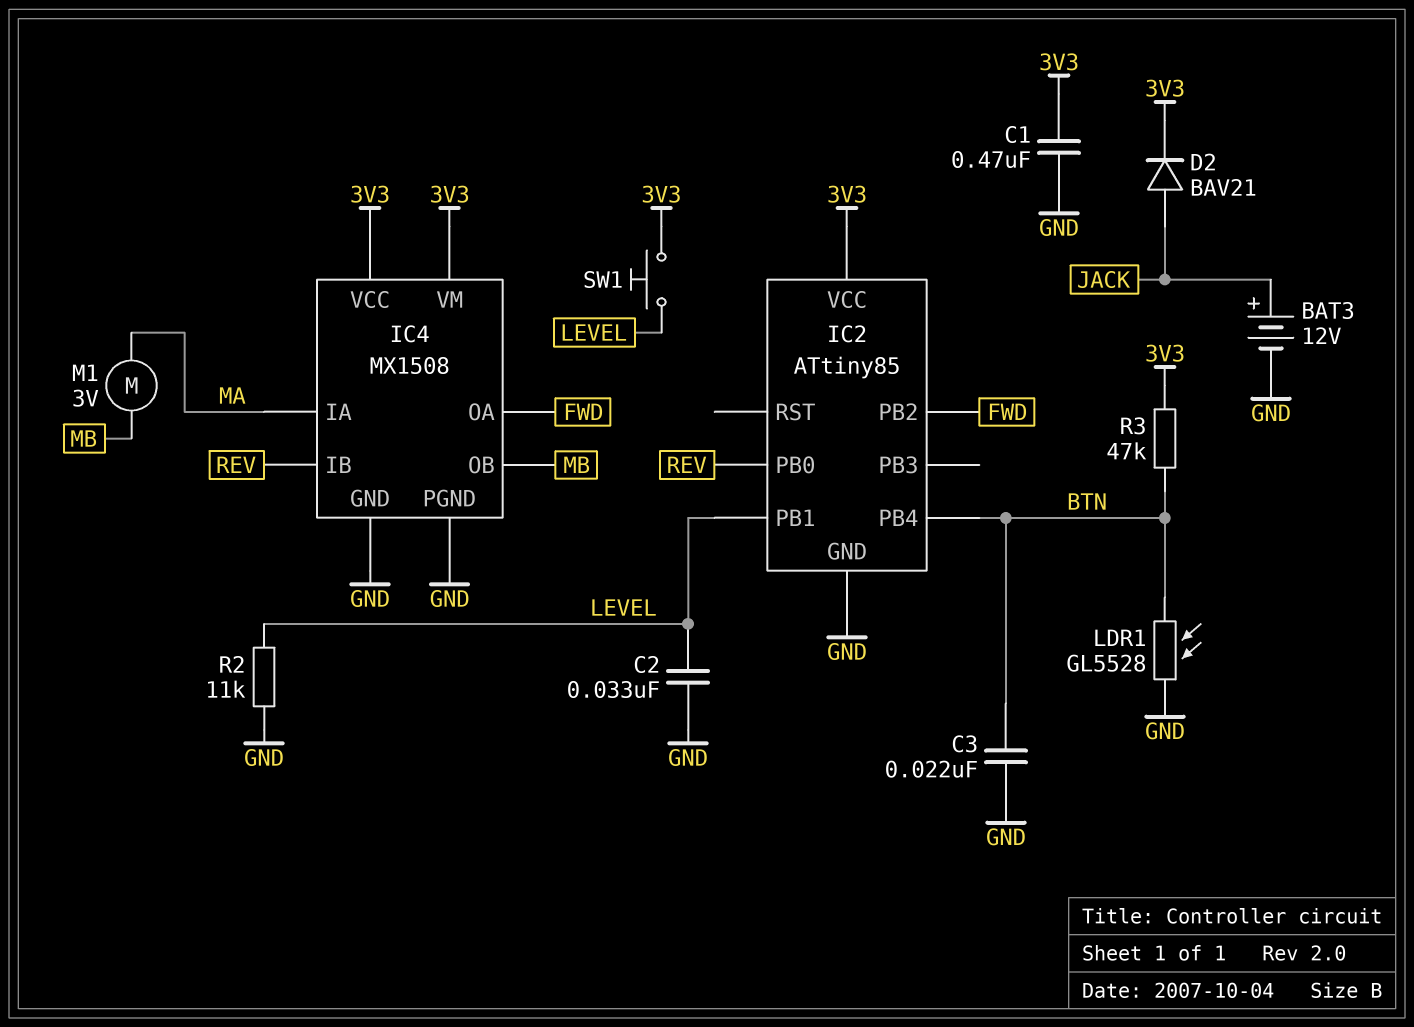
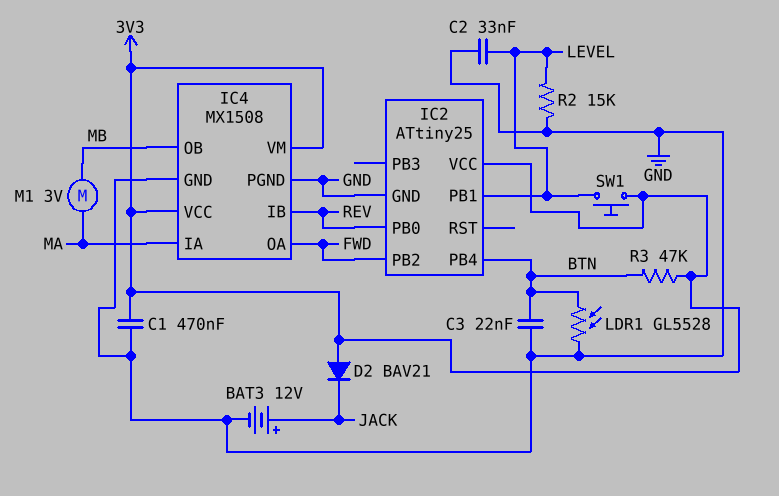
D2: diode BAV21 (A JACK, K 3V3) -> diode BAV21 (A 3V3, K JACK)
IC2: ATtiny85 -> ATtiny25
R2: 11k (GND, LEVEL) -> 15k (GND, LEVEL)

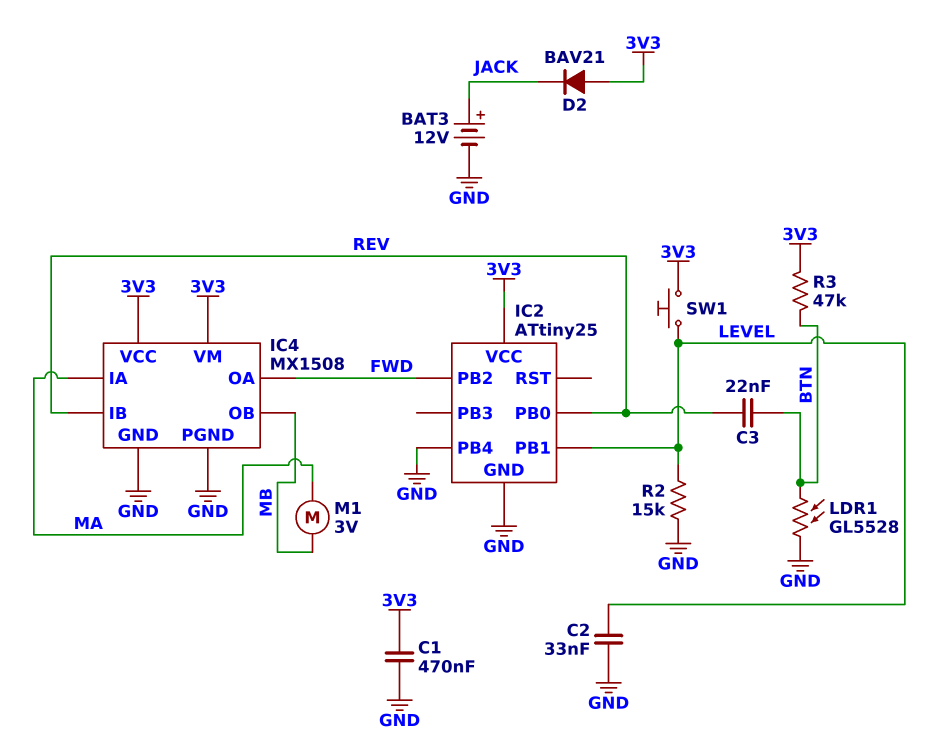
C3: 22nF (BTN, GND) -> 22nF (BTN, REV)
IC2 pin PB4: BTN -> GND

